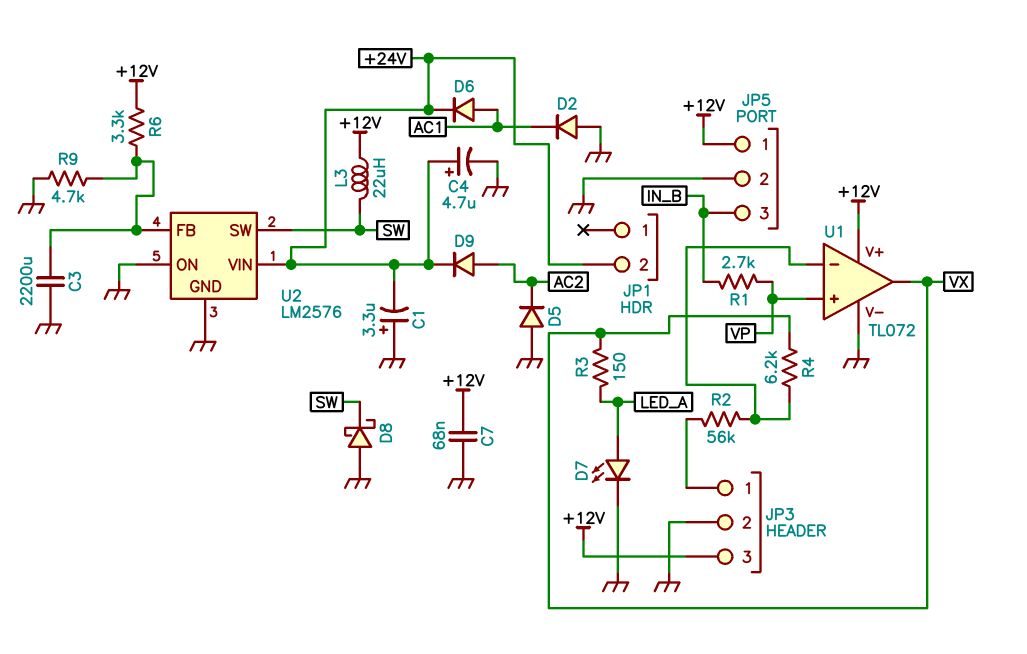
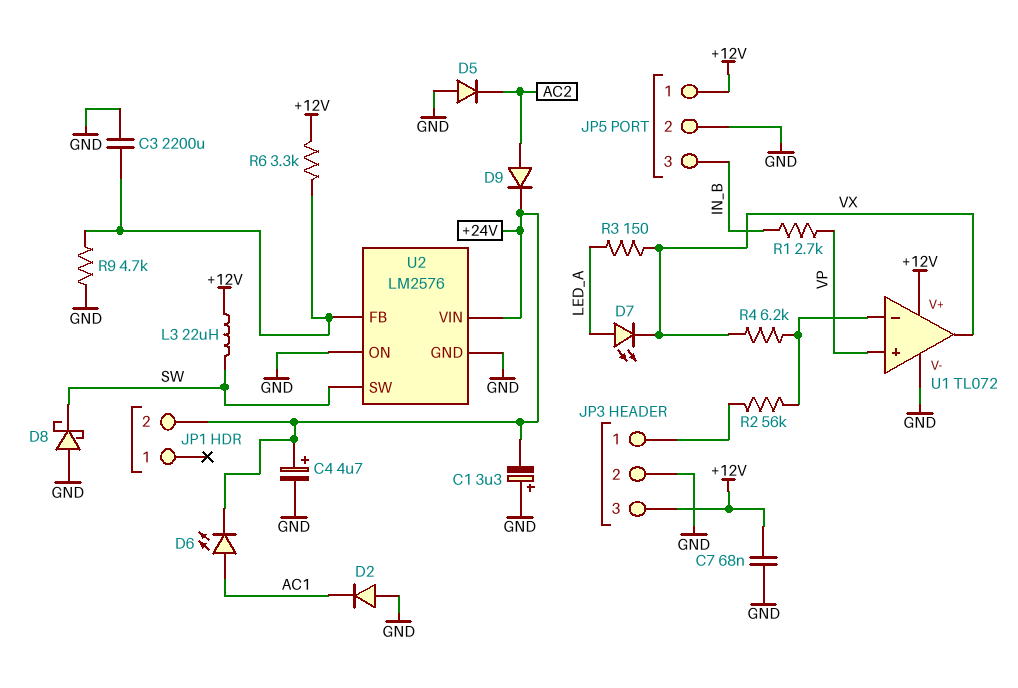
D6: diode (A AC1, K +24V) -> LED (A AC1, K +24V)
D7: LED (A LED_A, K GND) -> LED (A LED_A, K VX)

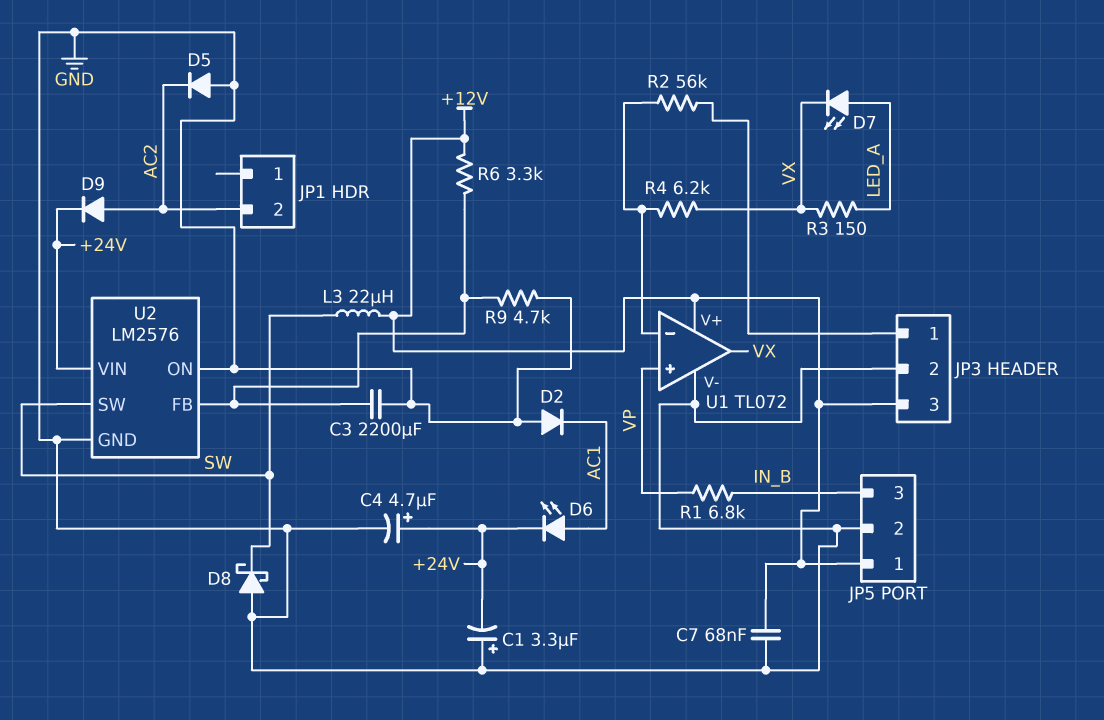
JP1 pin 2: +24V -> AC2
R1: 2.7k (IN_B, VP) -> 6.8k (IN_B, VP)

